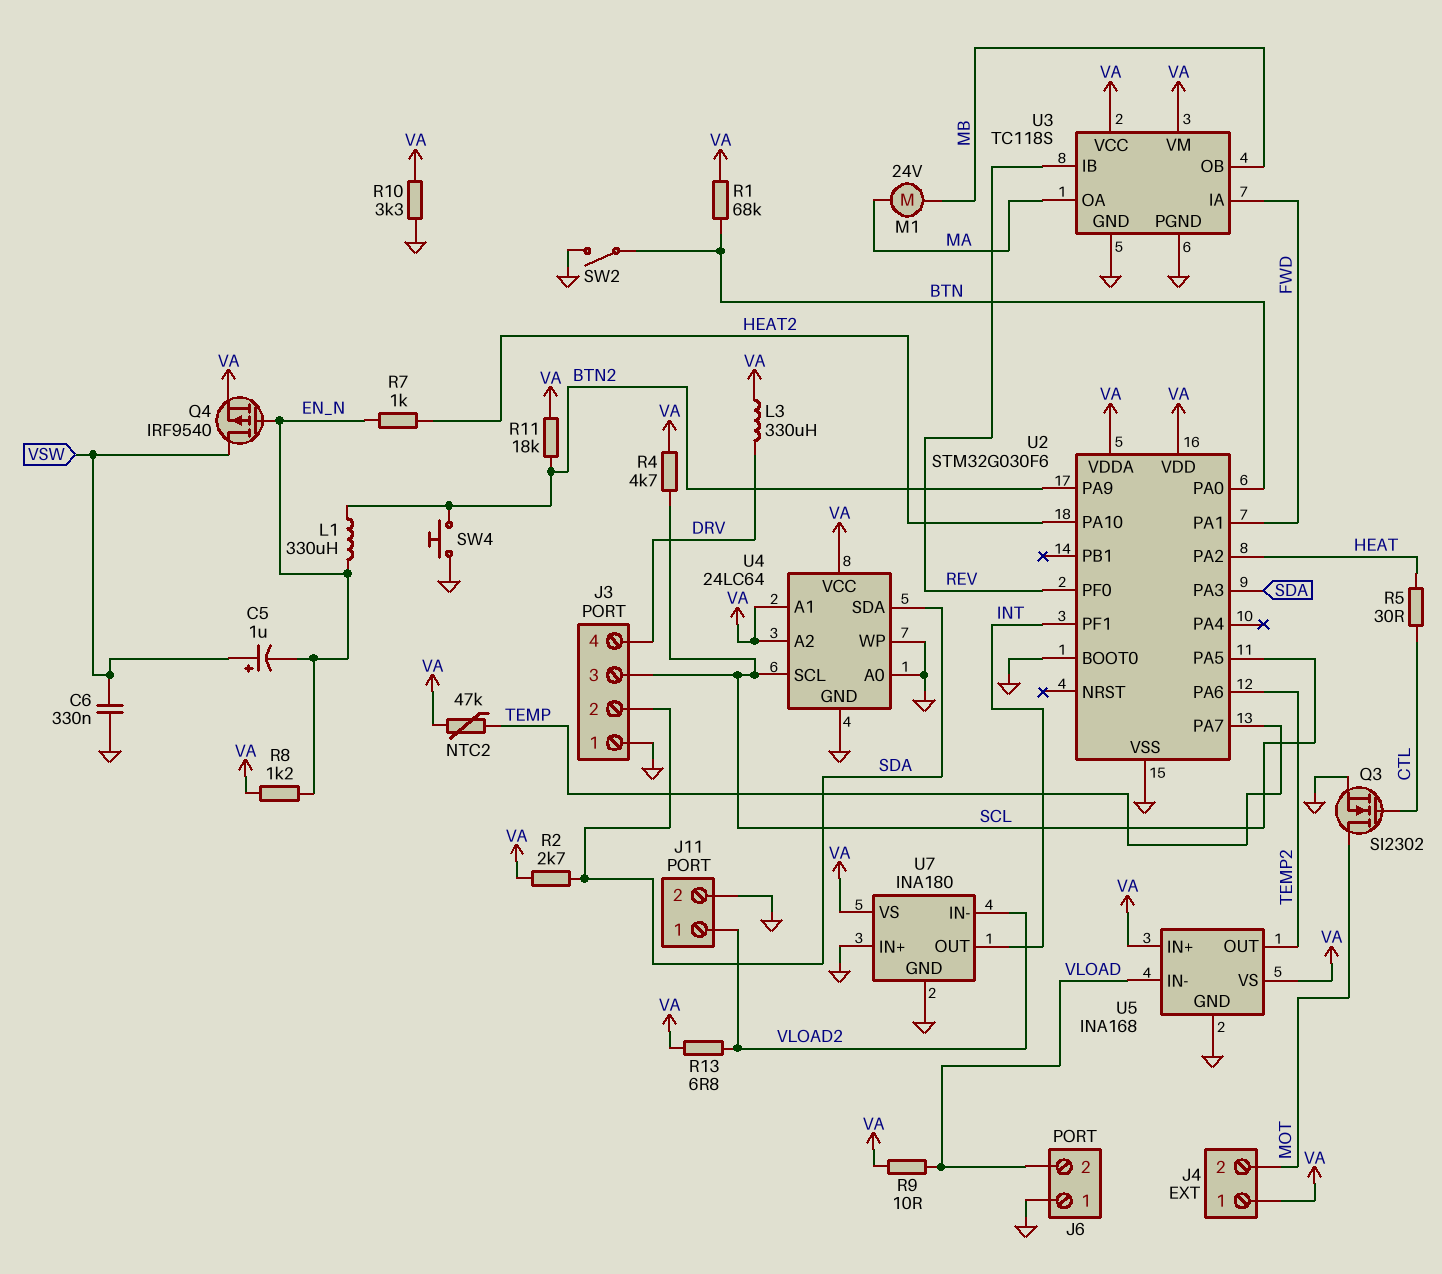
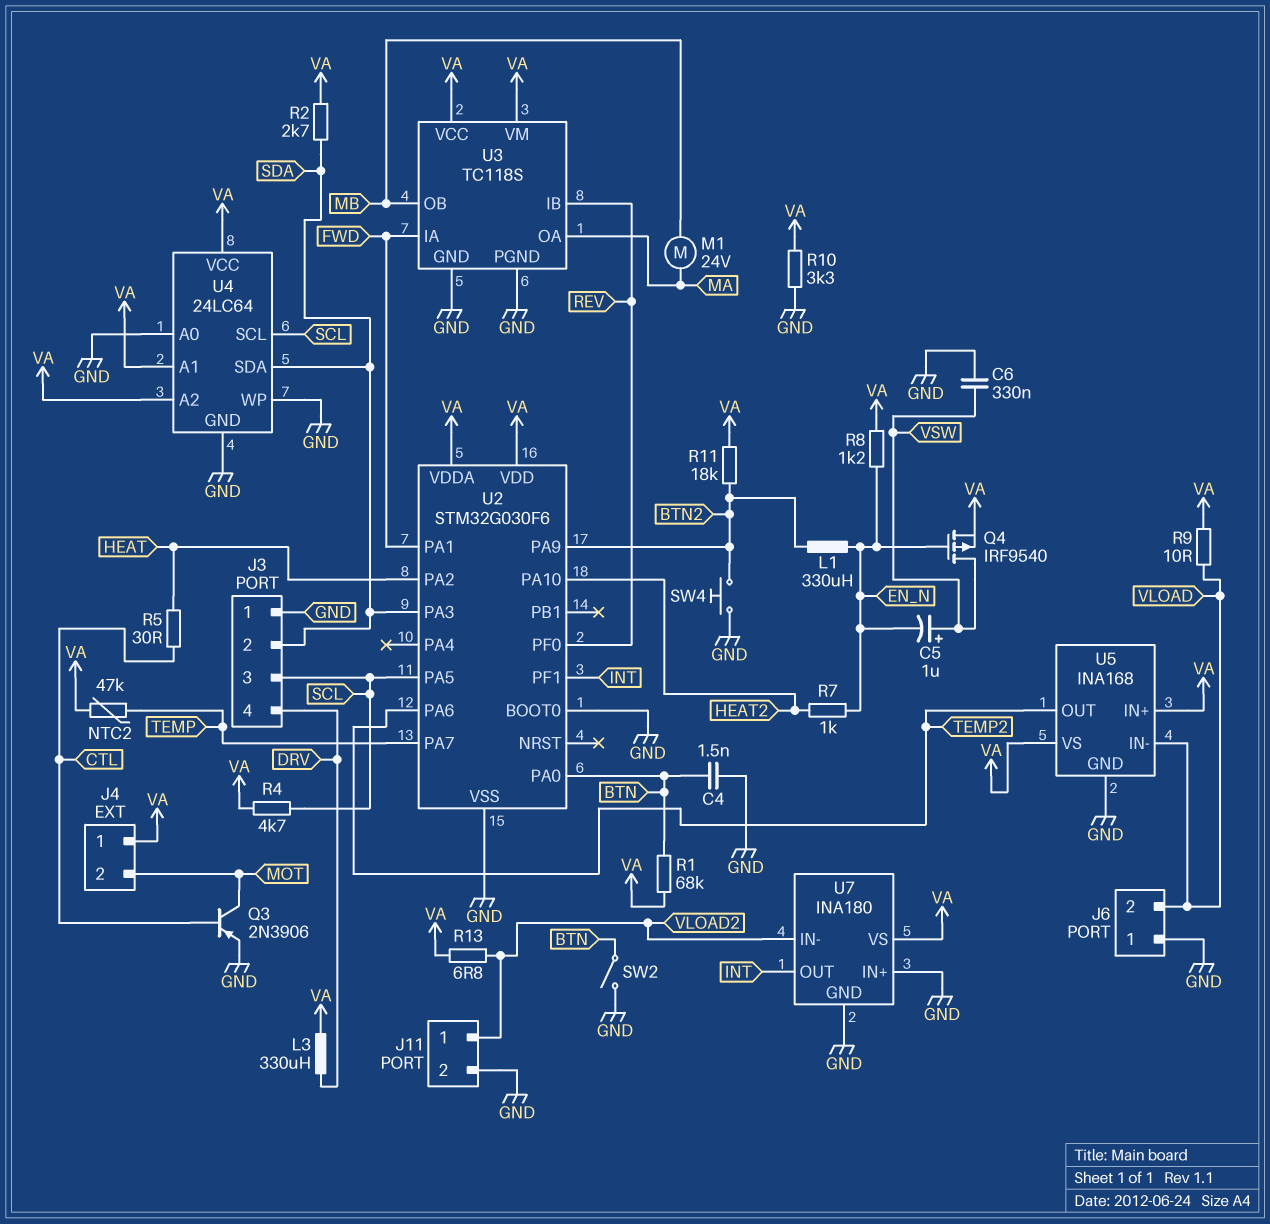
C4: none -> 1.5nF (BTN, GND)
Q3: NMOS SI2302 (G CTL, D MOT, S GND) -> PNP 2N3906 (B CTL, C MOT, E GND)

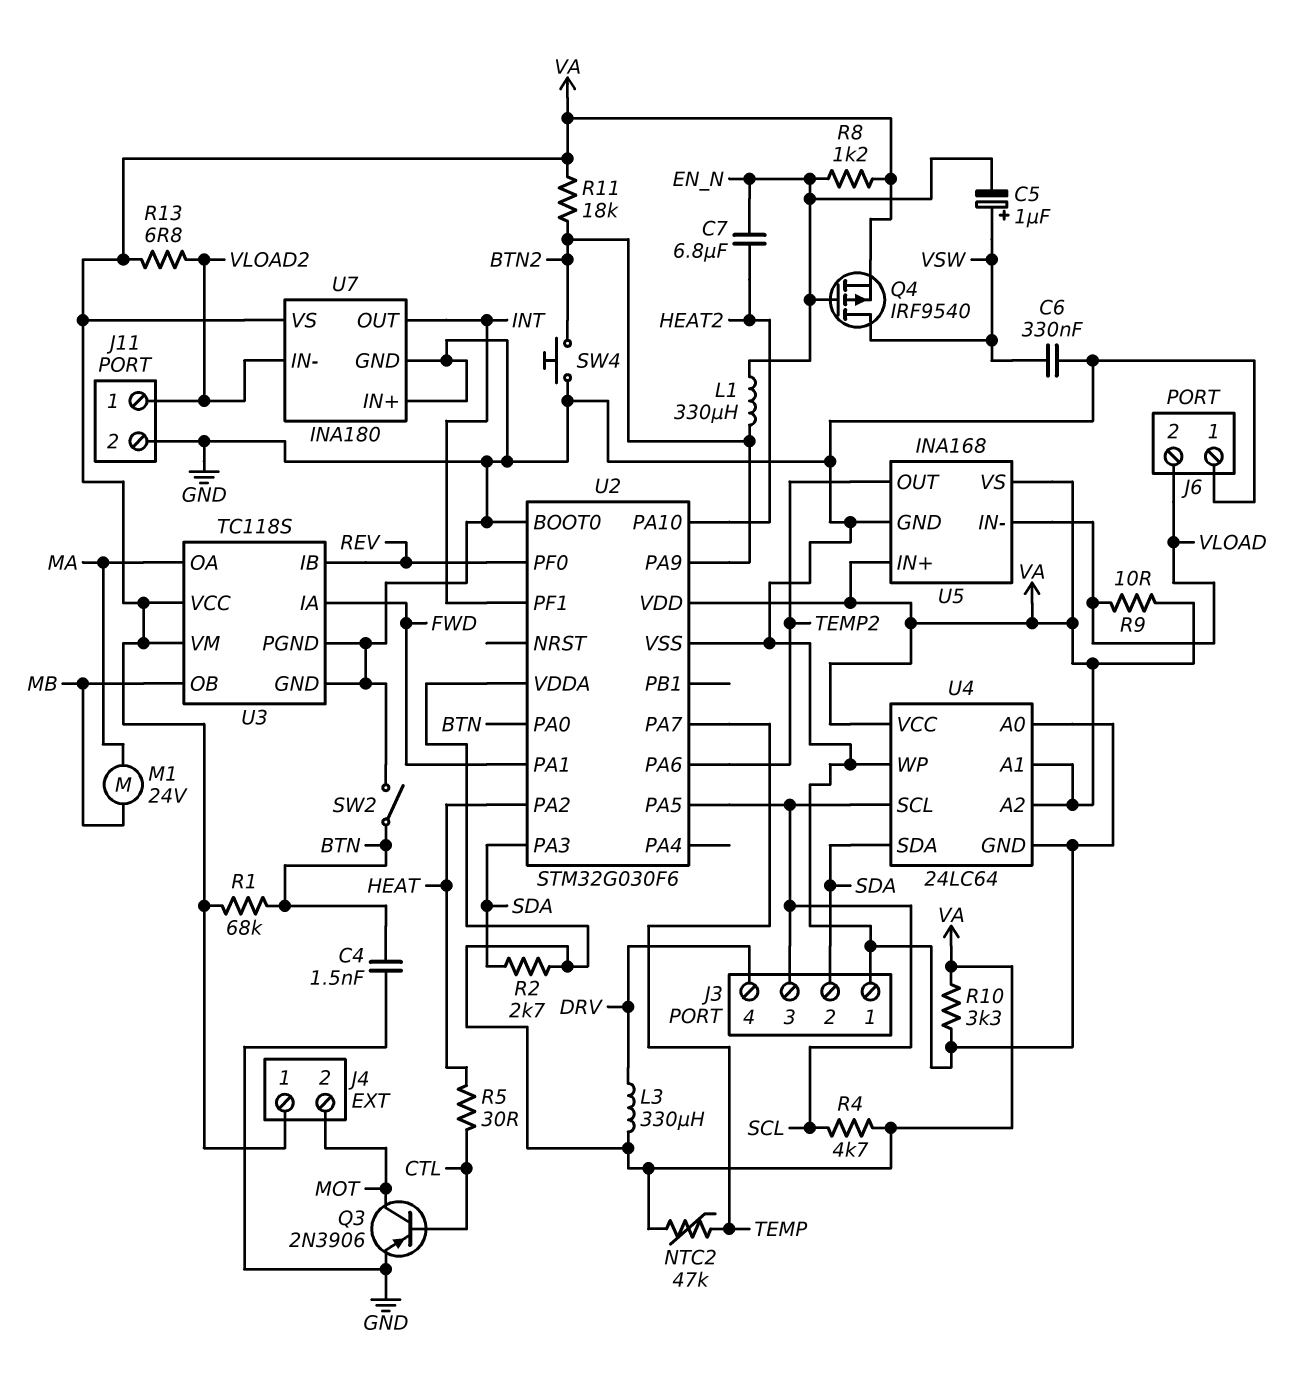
C7: none -> 6.8uF (EN_N, HEAT2)
R7: 1k (EN_N, HEAT2) -> none

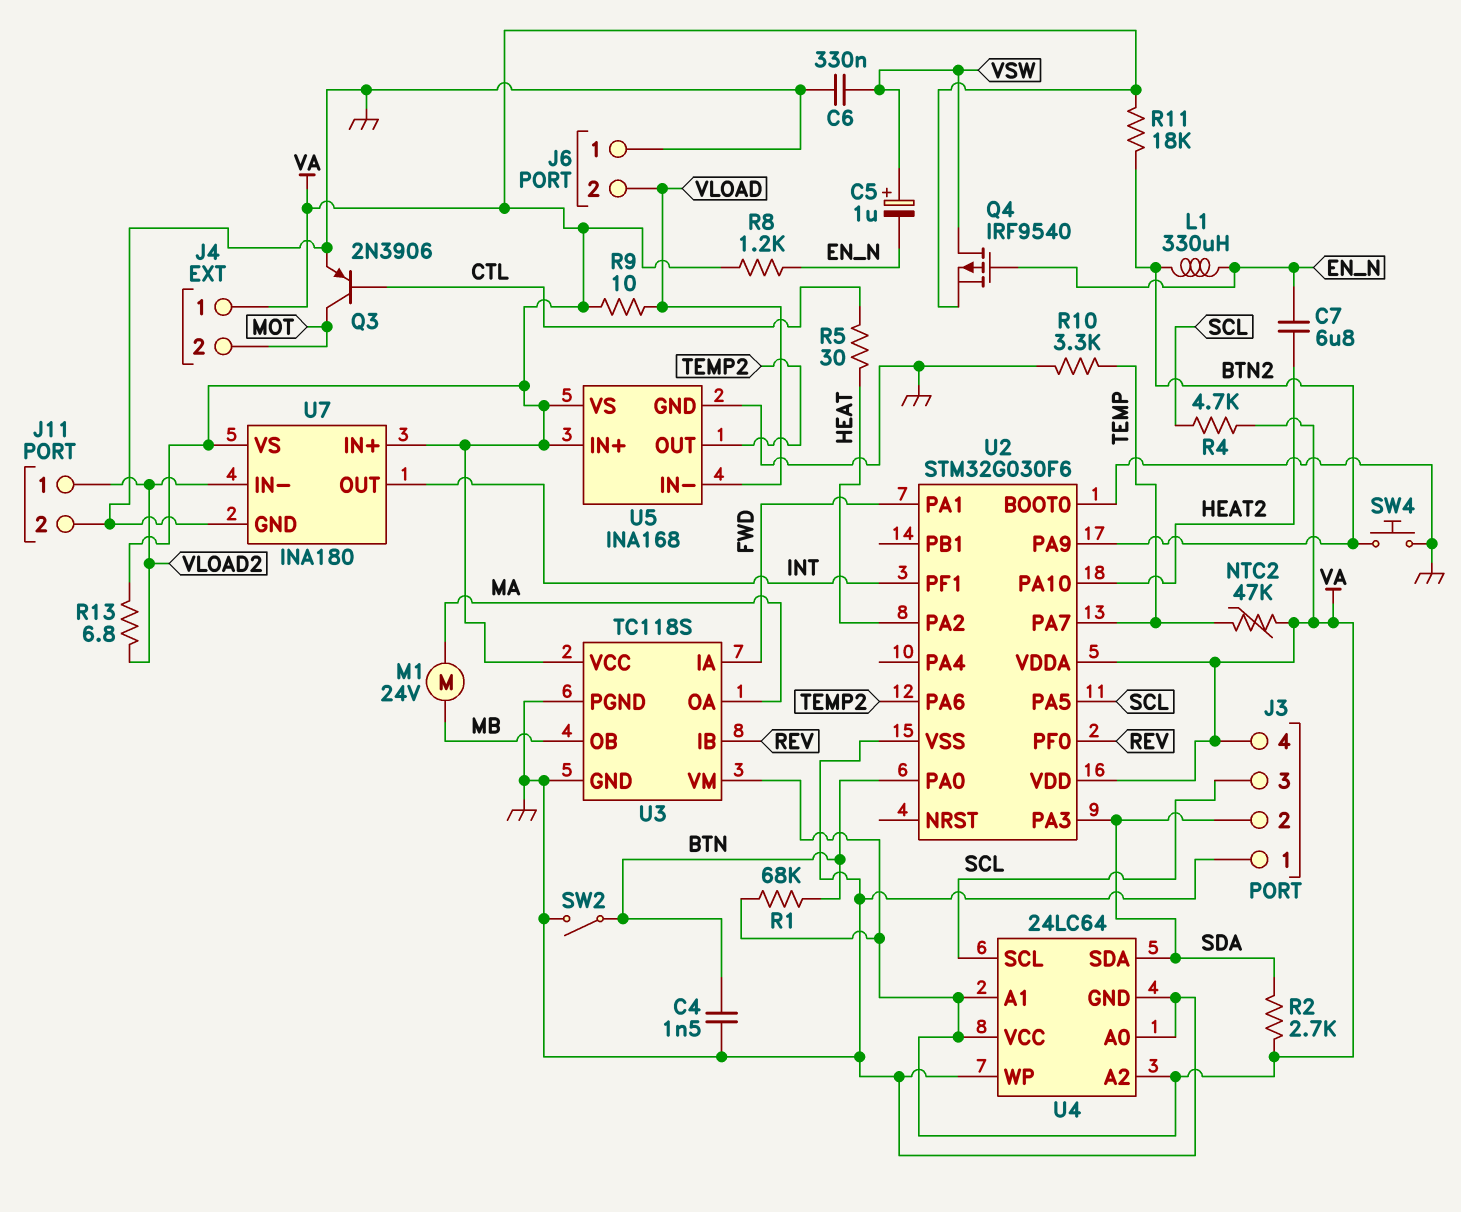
J3 pin 4: DRV -> VA
L3: 330uH (DRV, VA) -> none
R10: 3.3k (GND, VA) -> 3.3k (GND, TEMP)
U7 pin IN+: GND -> VA

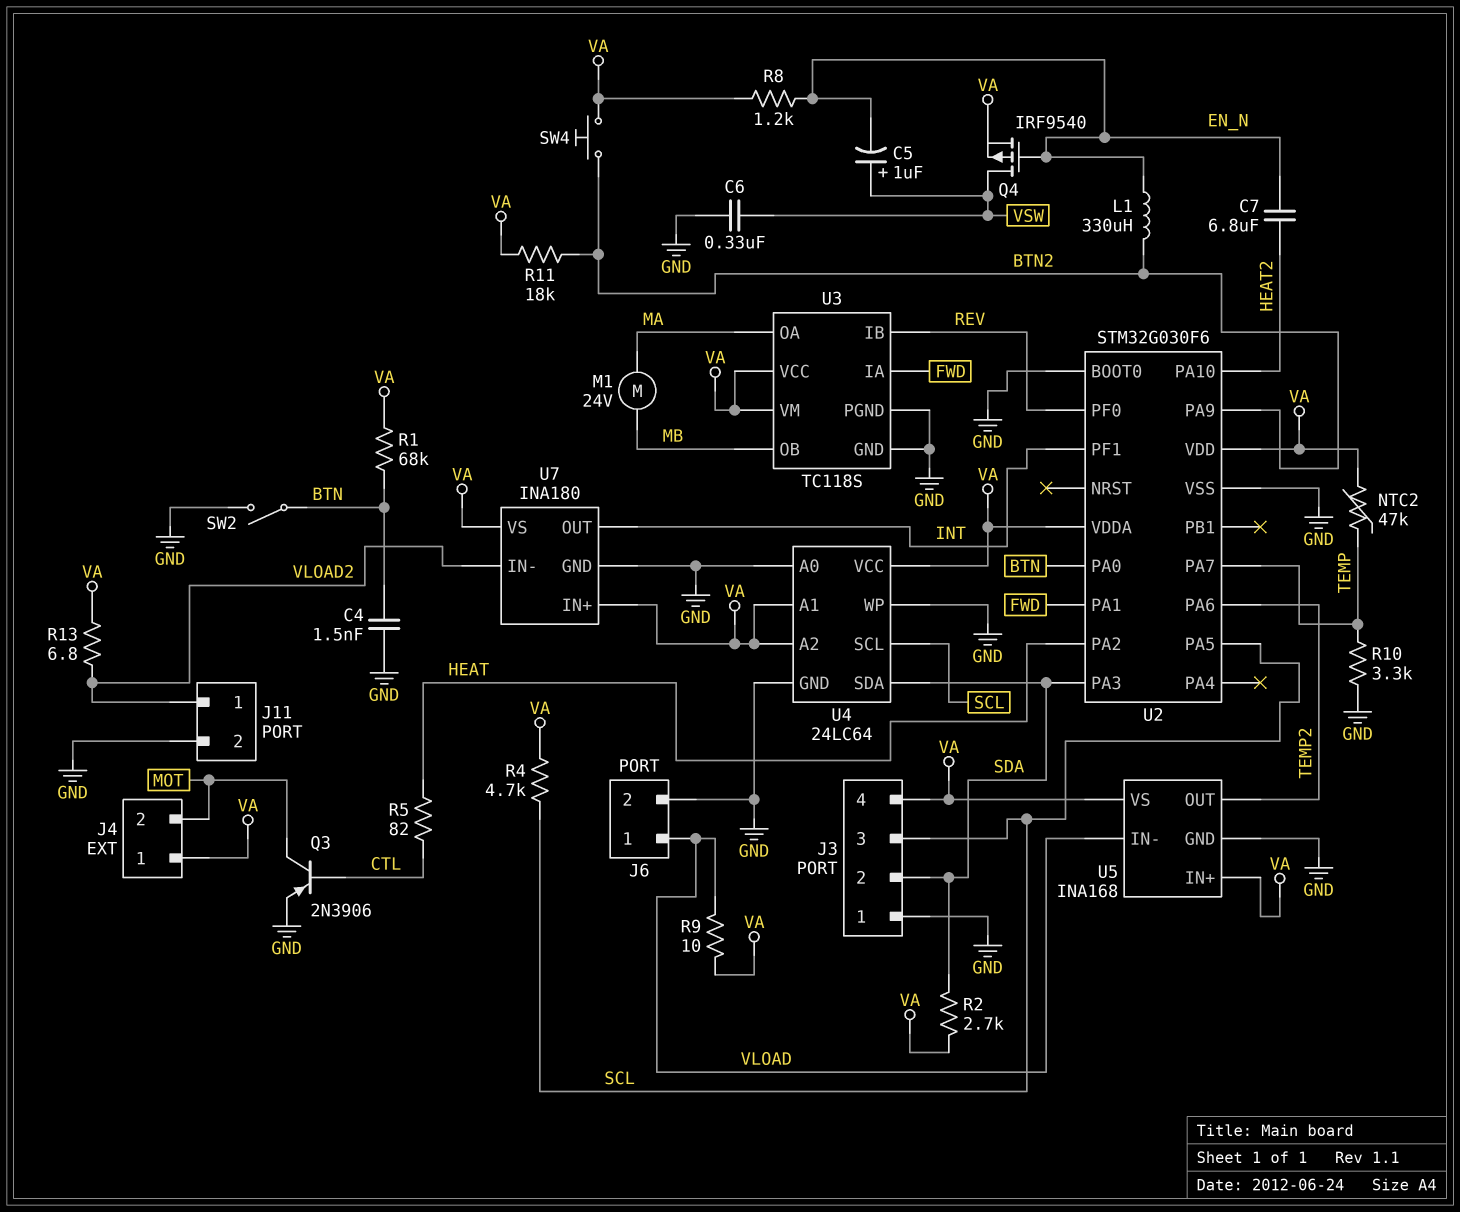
J6 pin 1: GND -> VLOAD
J6 pin 2: VLOAD -> GND
R5: 30 (CTL, HEAT) -> 82 (CTL, HEAT)
SW4: button (BTN2, GND) -> button (BTN2, VA)

